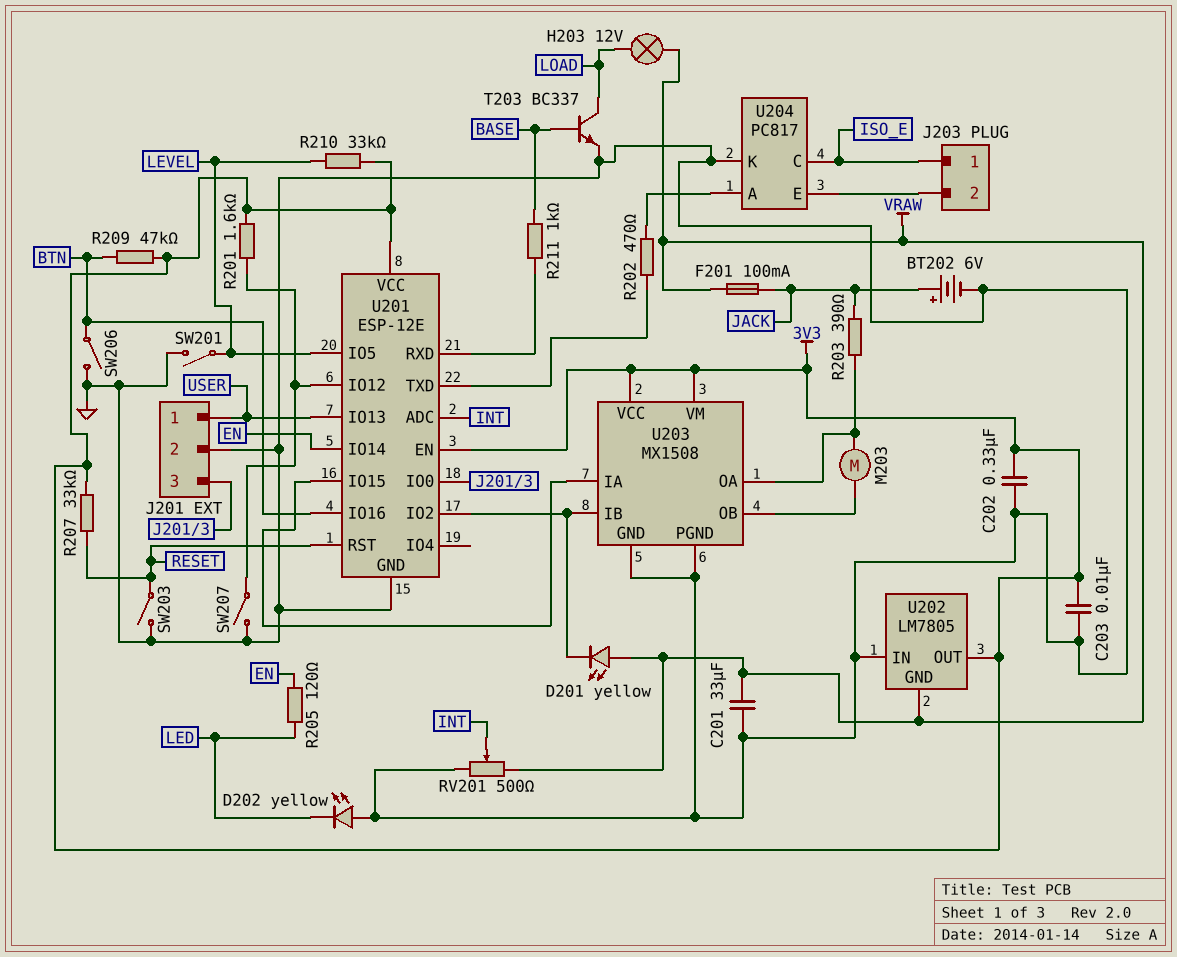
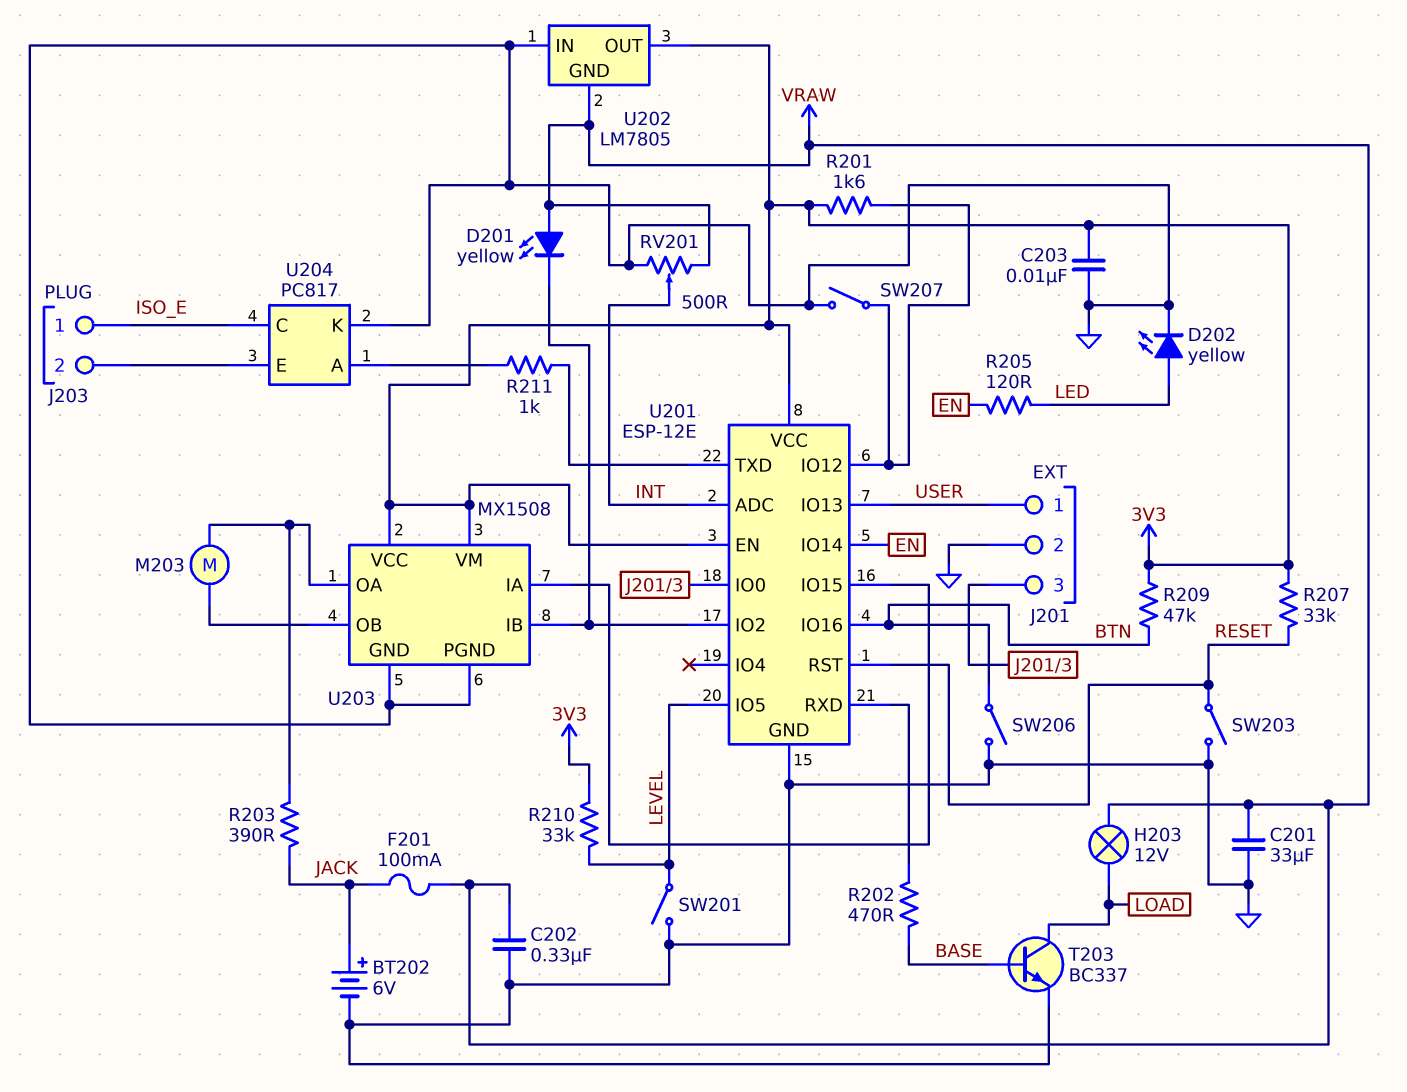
C202: 330nF (3V3, GND) -> 330nF (GND, VRAW)
D202: LED yellow (A GND, K LED) -> LED yellow (A LED, K GND)
R202: 470 (U201/TXD, U204/A) -> 470 (BASE, U201/RXD)
R211: 1k (BASE, U201/RXD) -> 1k (U201/TXD, U204/A)

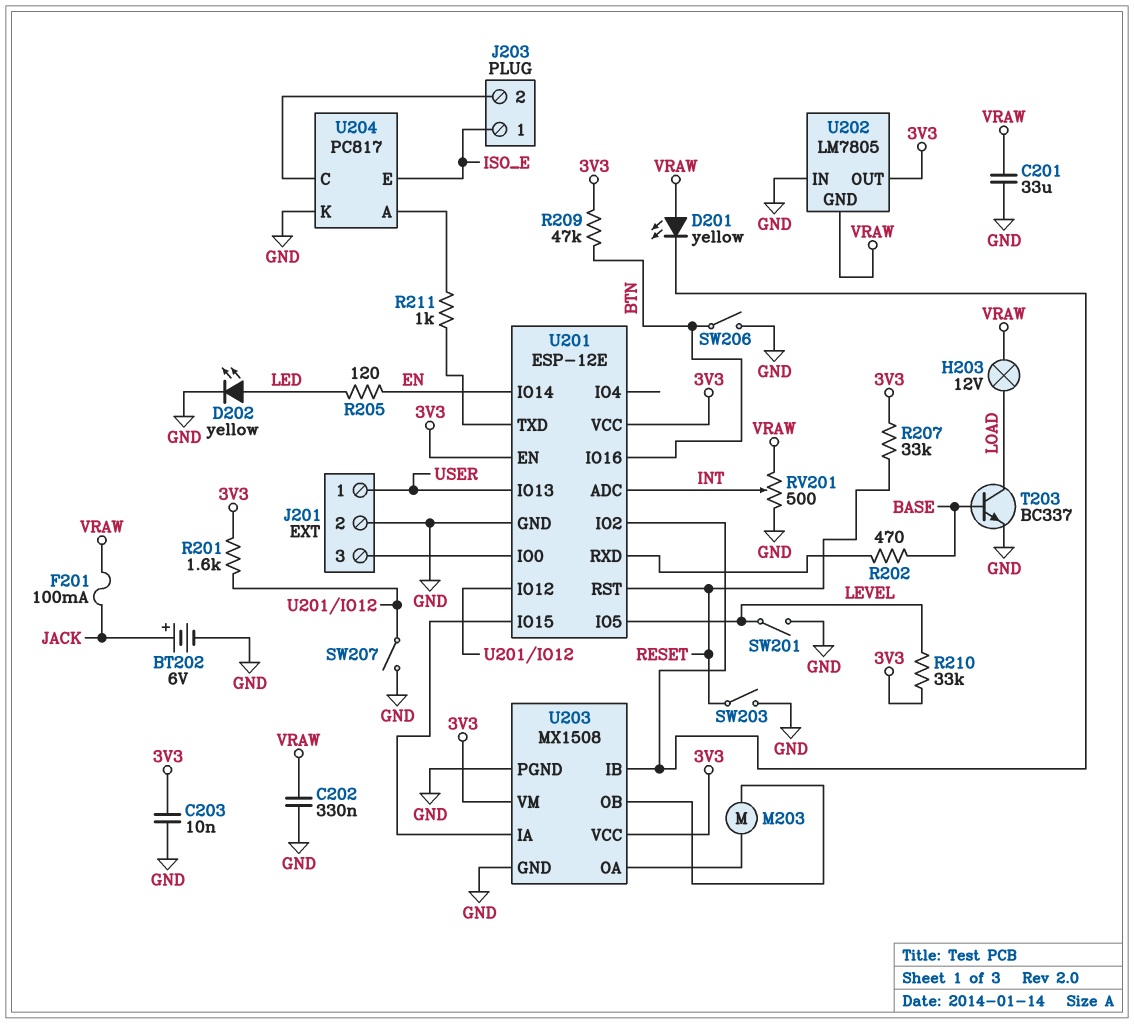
R203: 390 (JACK, U203/OA) -> none
U204 pin C: ISO_E -> J203/2
U204 pin E: J203/2 -> ISO_E

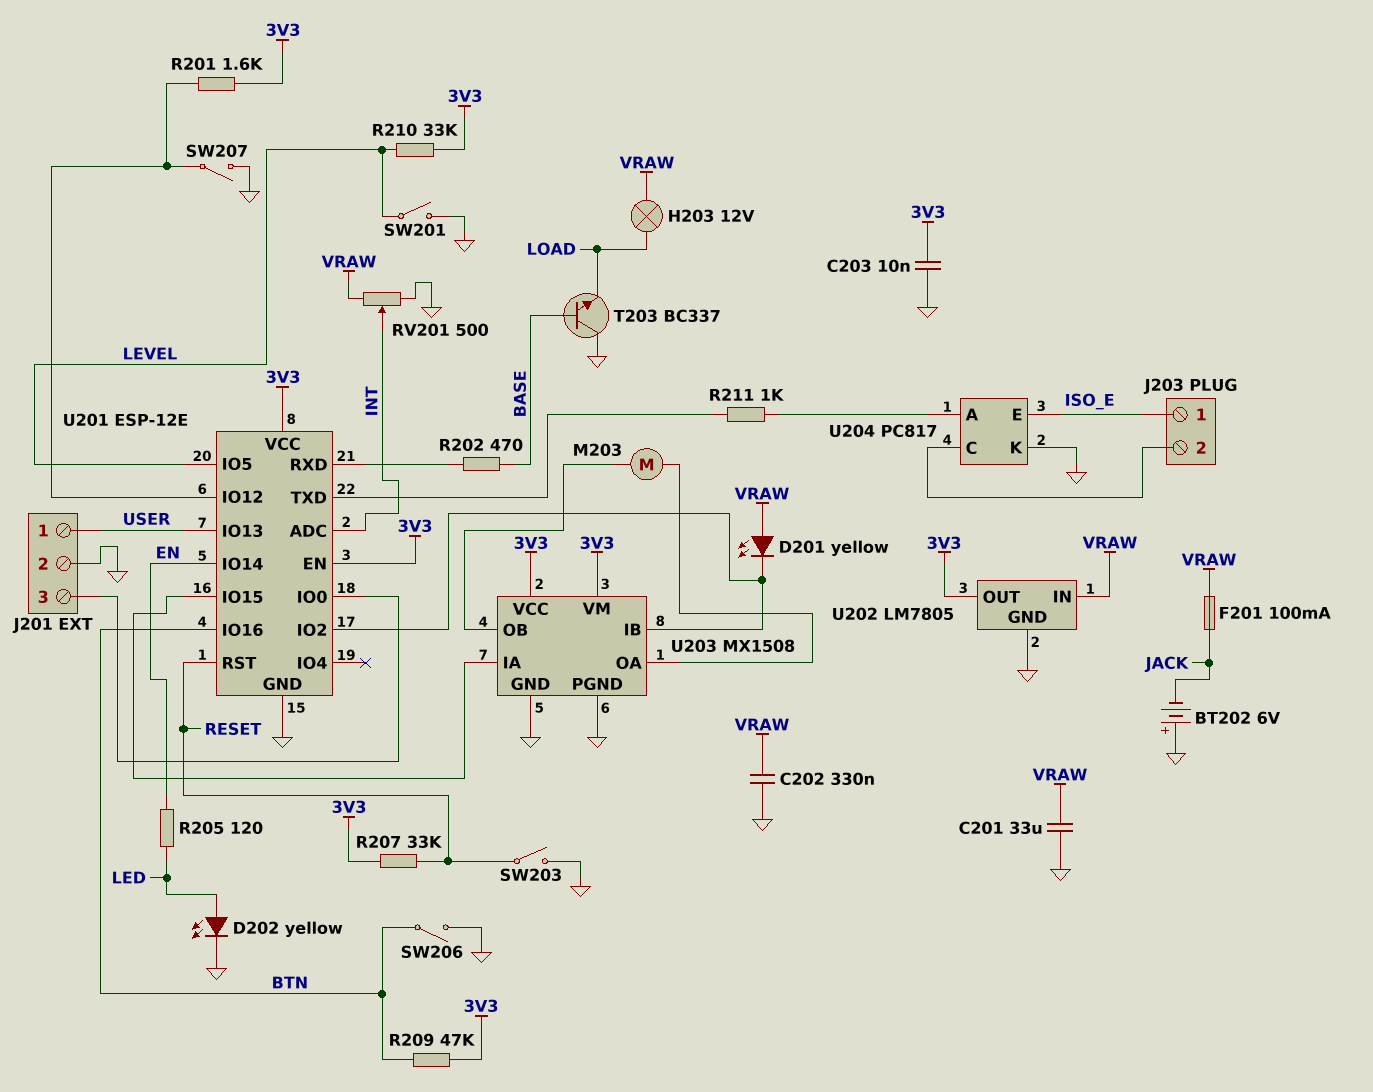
BT202: 6V (plus JACK, minus GND) -> 6V (plus GND, minus JACK)
T203: NPN BC337 (B BASE, C LOAD, E GND) -> NPN BC337 (B BASE, C GND, E LOAD)
U202 pin GND: VRAW -> GND
U202 pin IN: GND -> VRAW

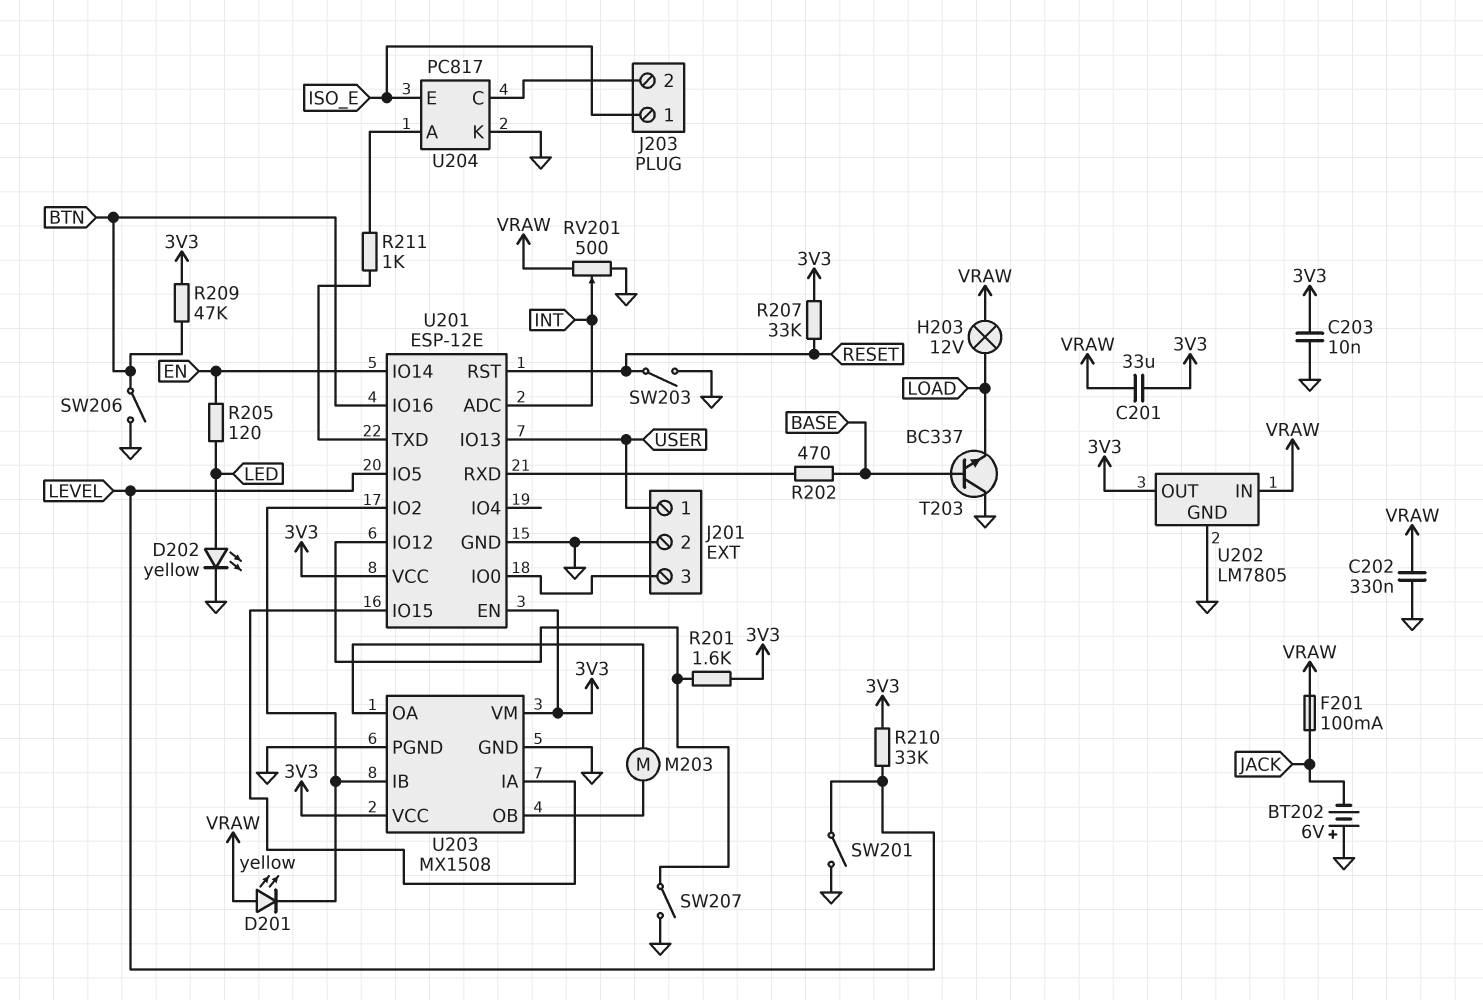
C201: 33uF (GND, VRAW) -> 33uF (3V3, VRAW)

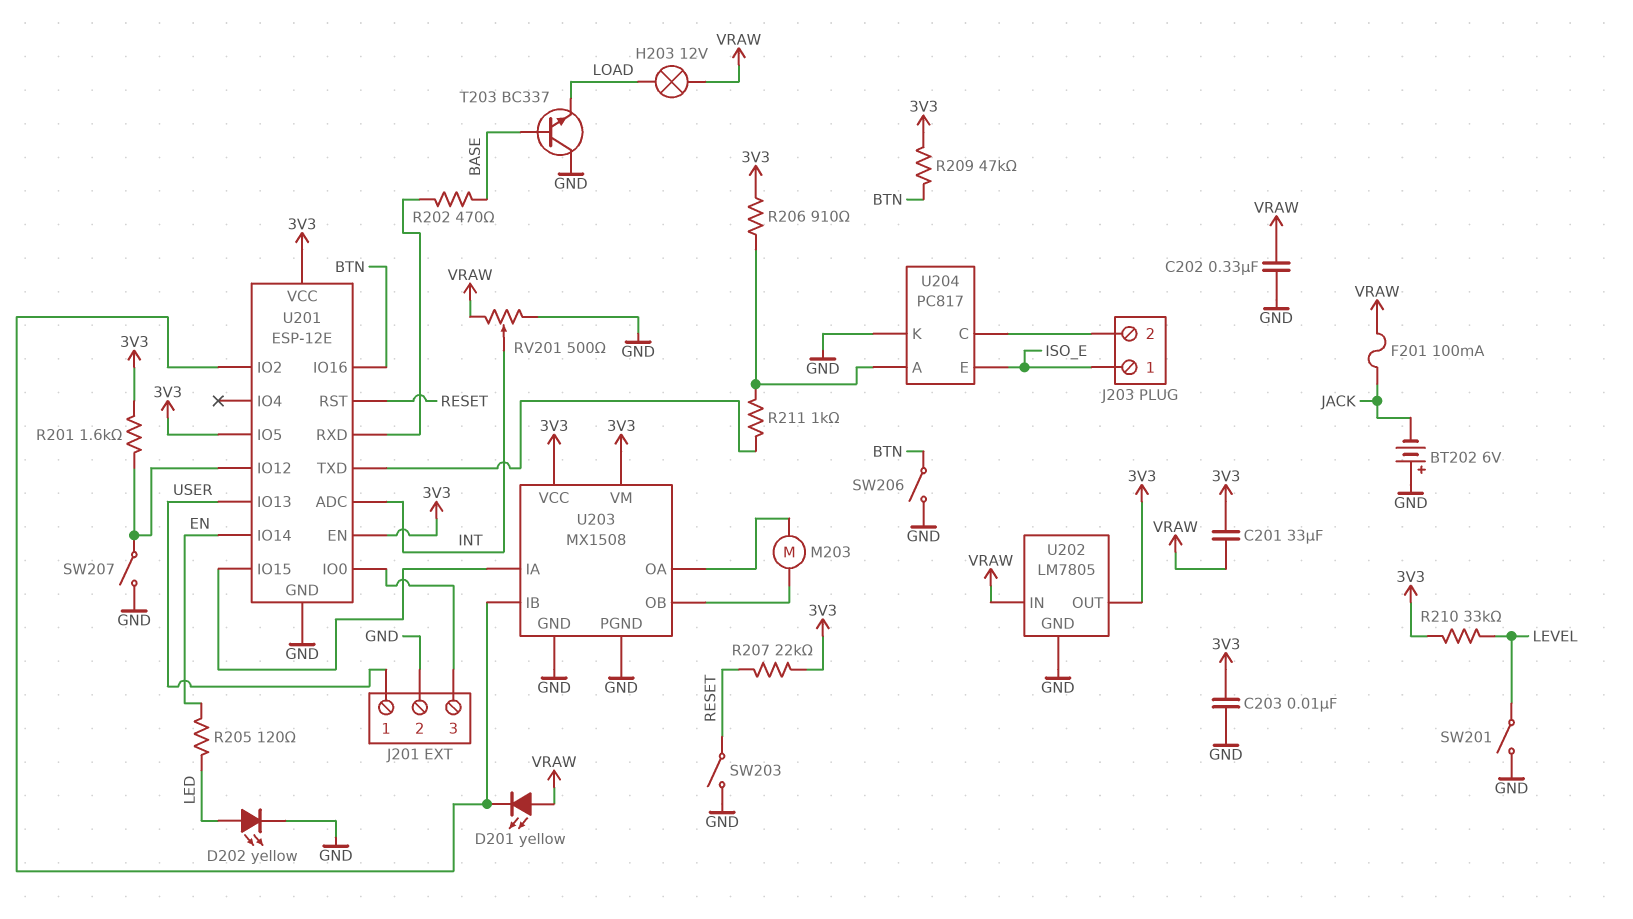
R206: none -> 910 (3V3, U204/A)
R207: 33k (3V3, RESET) -> 22k (3V3, RESET)
U201 pin IO5: LEVEL -> 3V3

